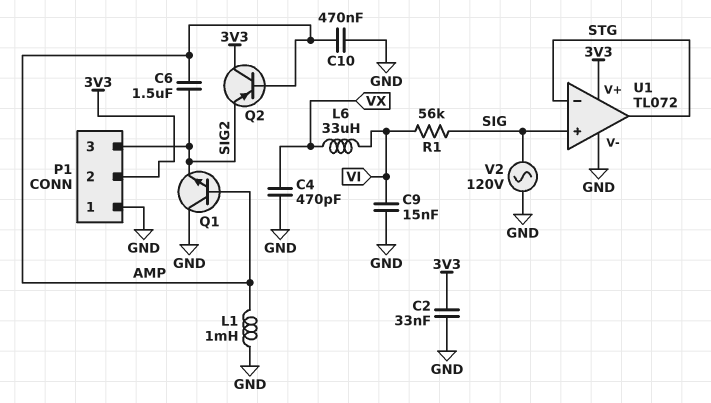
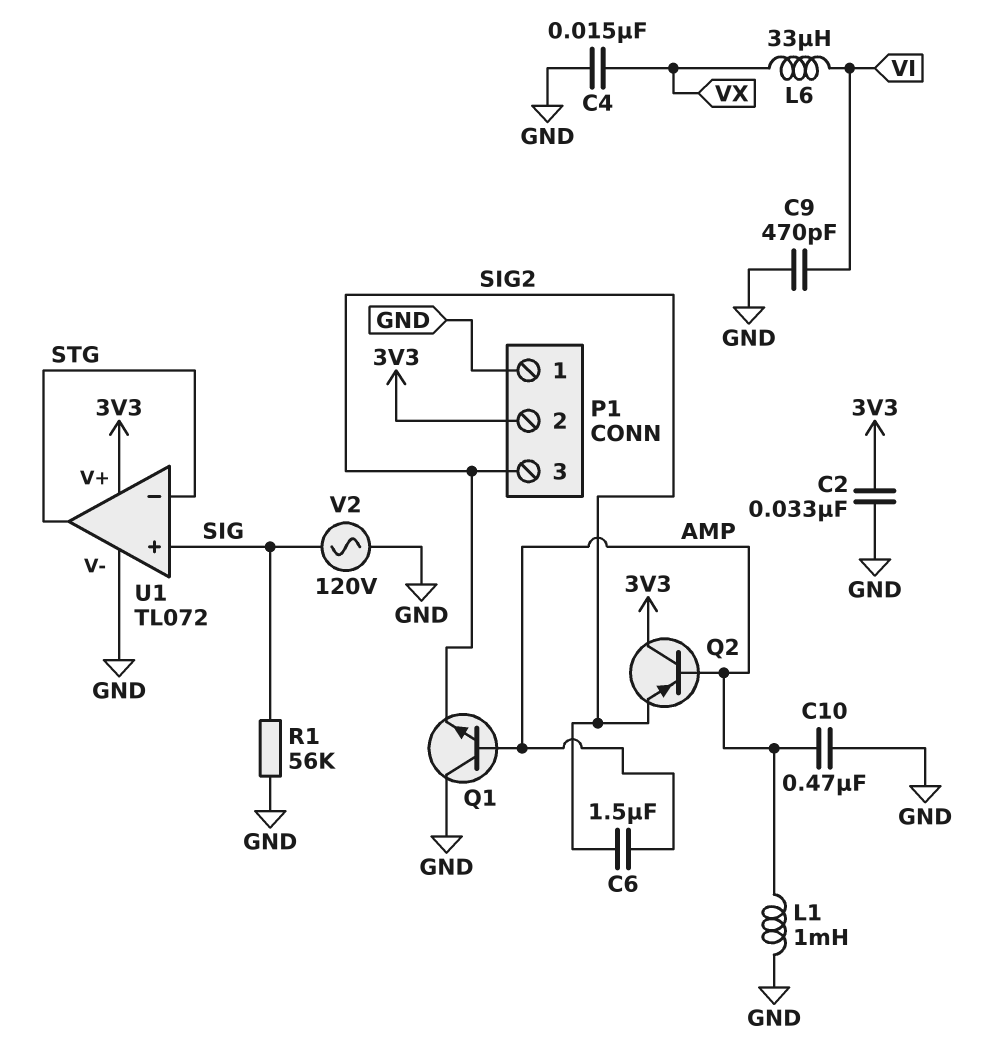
C4: 470pF (GND, VX) -> 15nF (GND, VX)
C9: 15nF (GND, VI) -> 470pF (GND, VI)
R1: 56k (SIG, VI) -> 56k (GND, SIG)

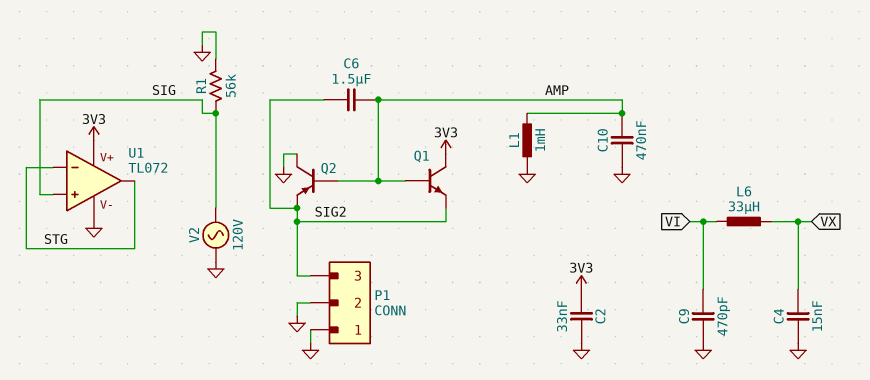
P1 pin 2: 3V3 -> GND
Q1: NPN (B AMP, C GND, E SIG2) -> NPN (B AMP, C 3V3, E SIG2)
Q2: PNP (B AMP, C 3V3, E SIG2) -> PNP (B AMP, C GND, E SIG2)

